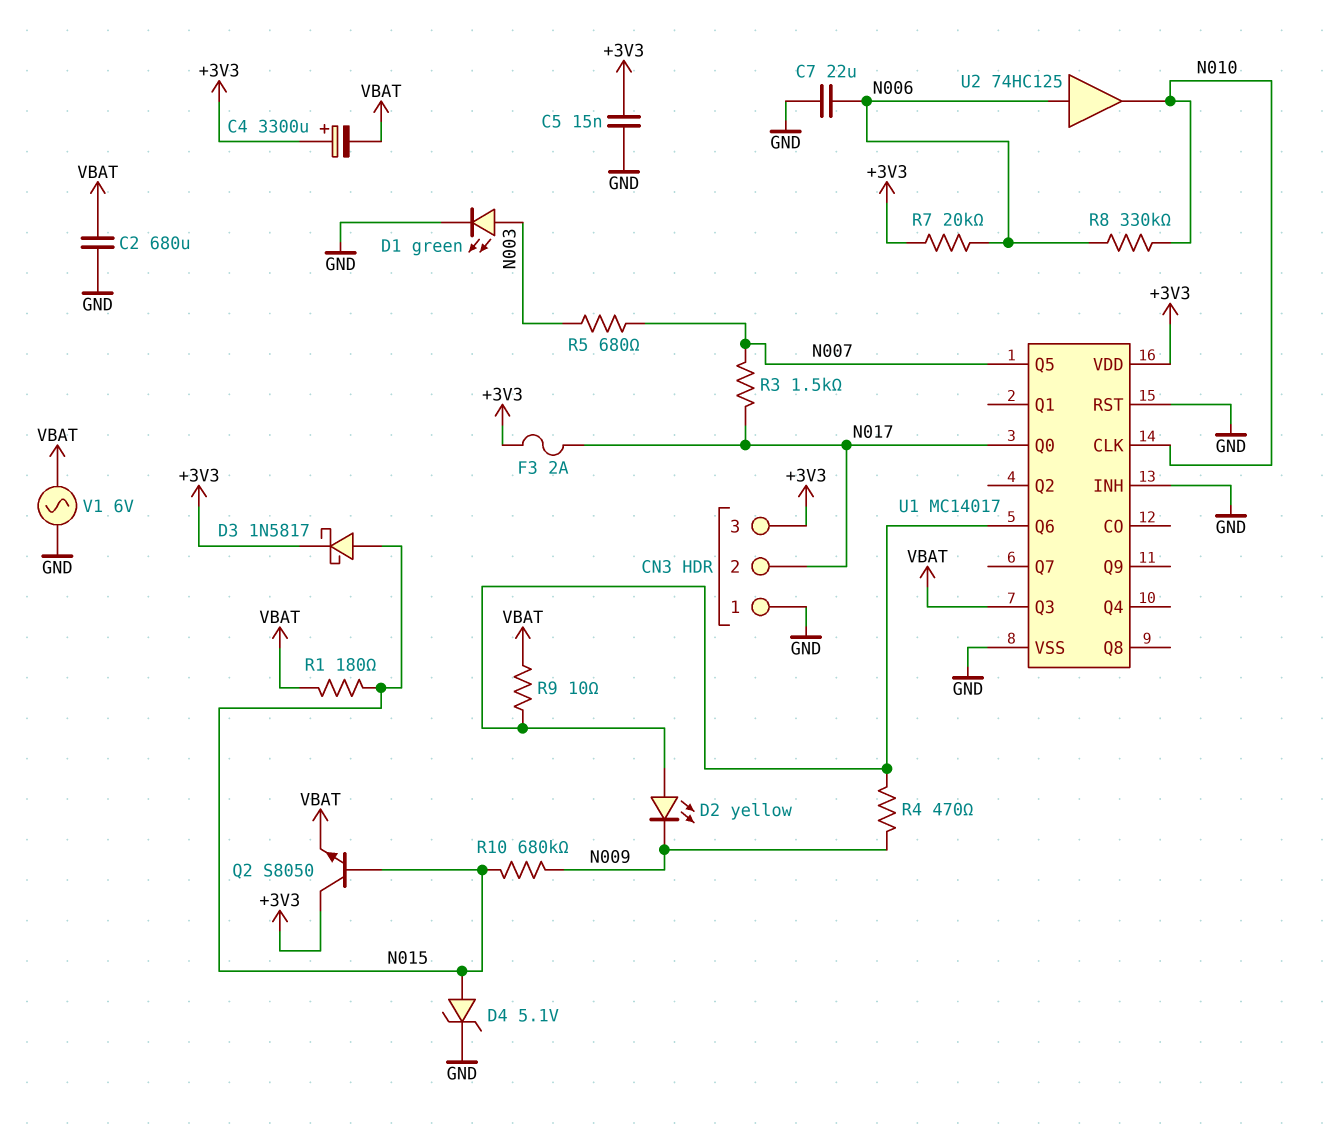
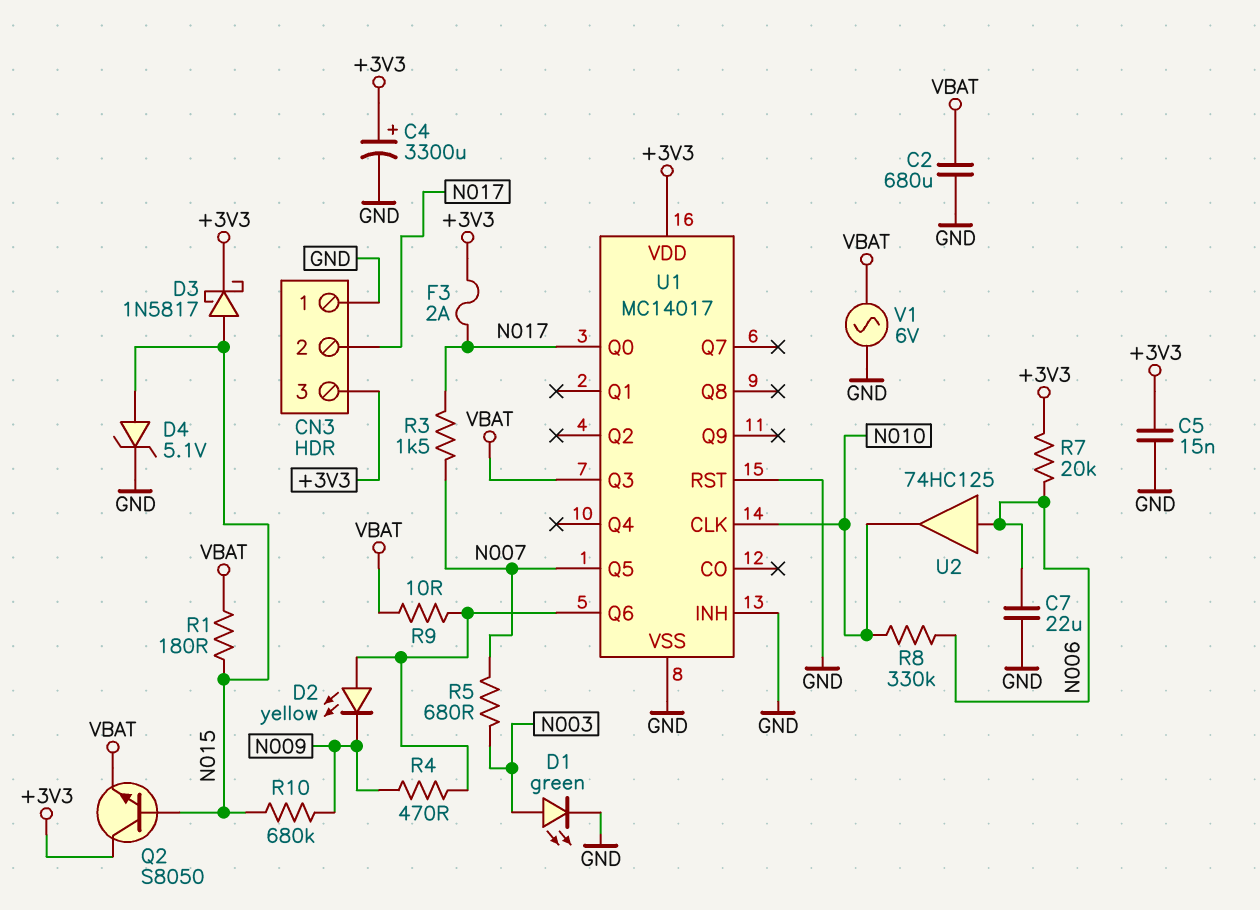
C4: 3300uF (plus +3V3, minus VBAT) -> 3300uF (plus +3V3, minus GND)

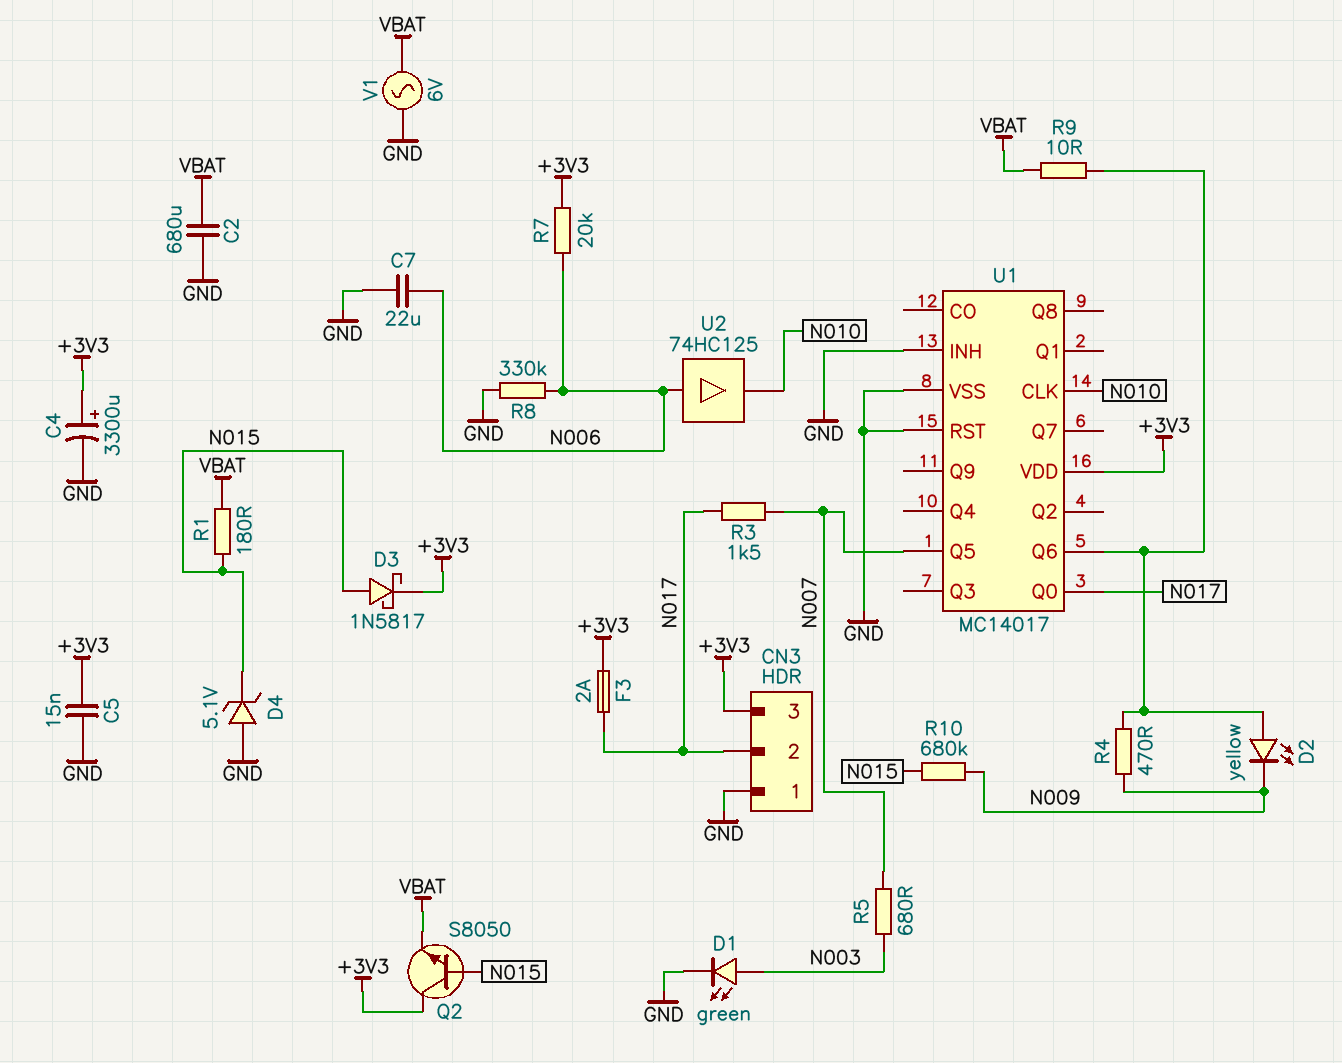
D4: zener 5.1V (A N015, K GND) -> zener 5.1V (A GND, K N015)
R8: 330k (N006, N010) -> 330k (GND, N006)
U1 pin Q3: VBAT -> none

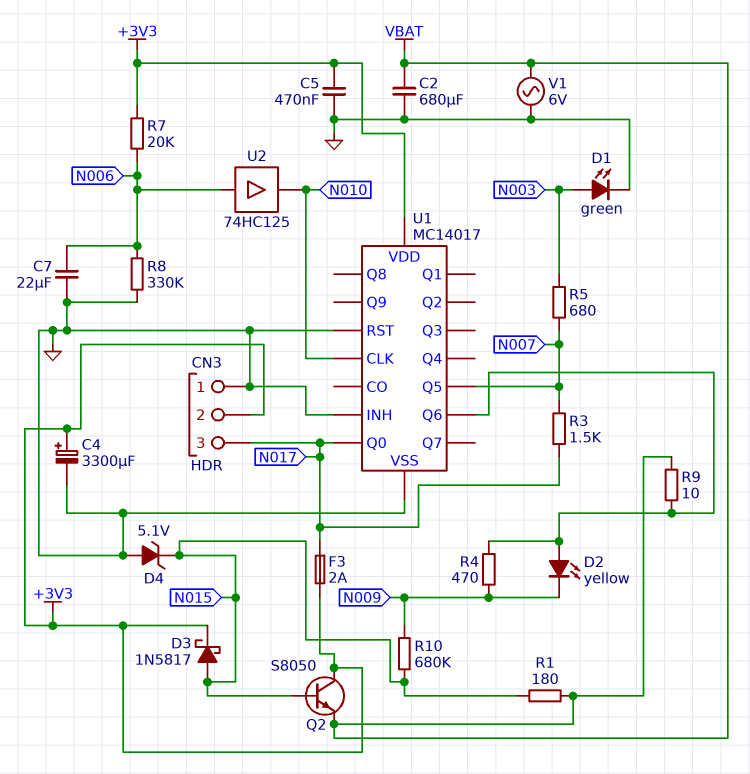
C5: 15nF (+3V3, GND) -> 470nF (+3V3, GND)
CN3 pin 2: N017 -> +3V3
CN3 pin 3: +3V3 -> N017

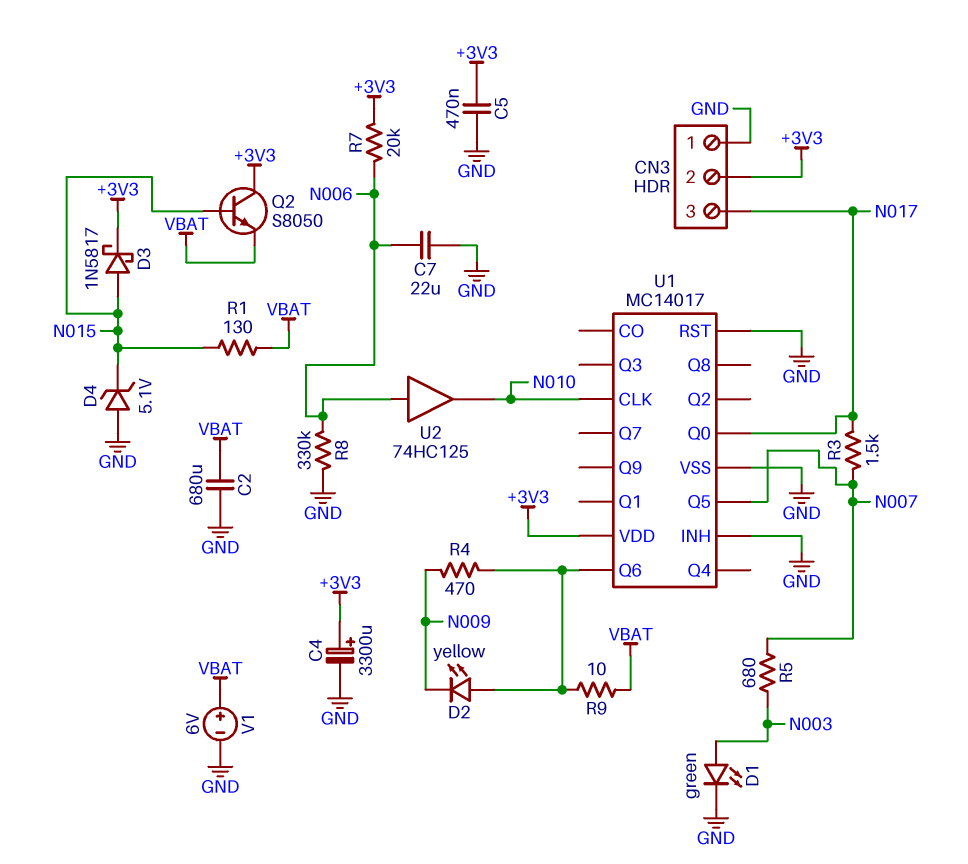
F3: 2A (+3V3, N017) -> none
R1: 180 (N015, VBAT) -> 130 (N015, VBAT)
R10: 680k (N009, N015) -> none
V1: AC 6V (GND, VBAT) -> 6V (plus VBAT, minus GND)

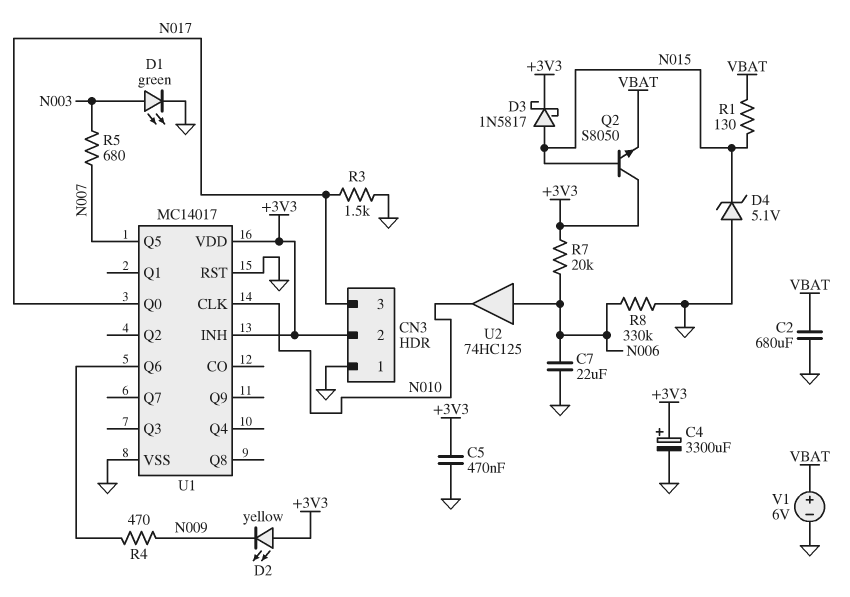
D2: LED yellow (A U1/Q6, K N009) -> LED yellow (A +3V3, K N009)
R3: 1.5k (N007, N017) -> 1.5k (GND, N017)
R9: 10 (U1/Q6, VBAT) -> none
U1 pin INH: GND -> +3V3

